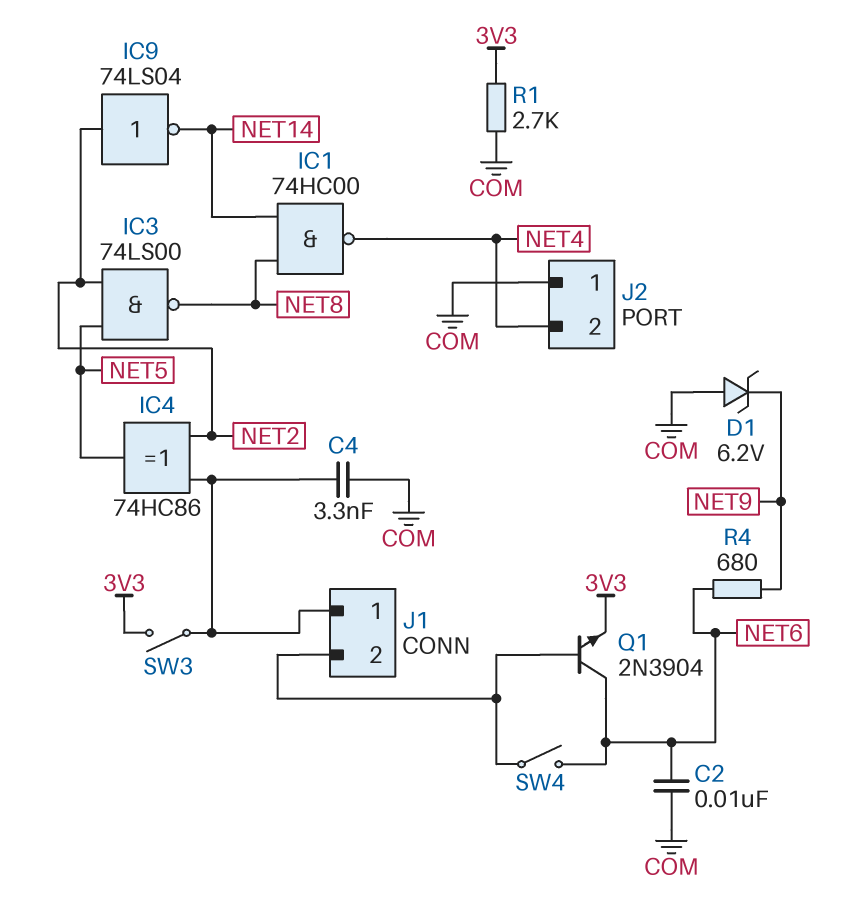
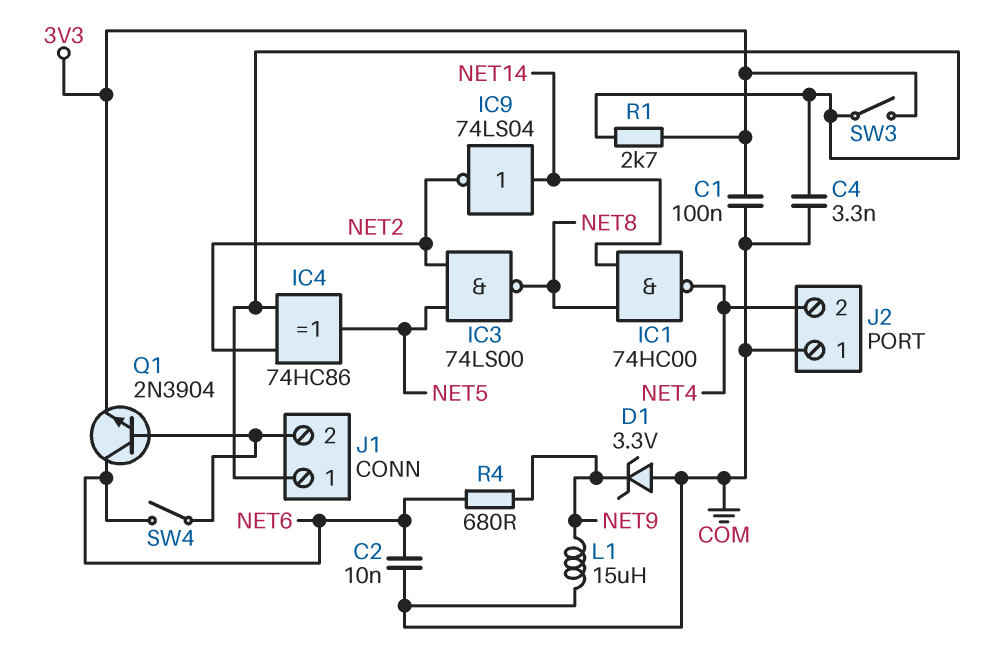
C1: none -> 100nF (3V3, COM)
D1: zener 6.2V (A COM, K NET9) -> zener 3.3V (A COM, K NET9)
IC9: NOT 74LS04 (in NET2, out NET14) -> NOT 74LS04 (in NET14, out NET2)
L1: none -> 15uH (COM, NET9)
R1: 2.7k (3V3, COM) -> 2.7k (3V3, J1/1)

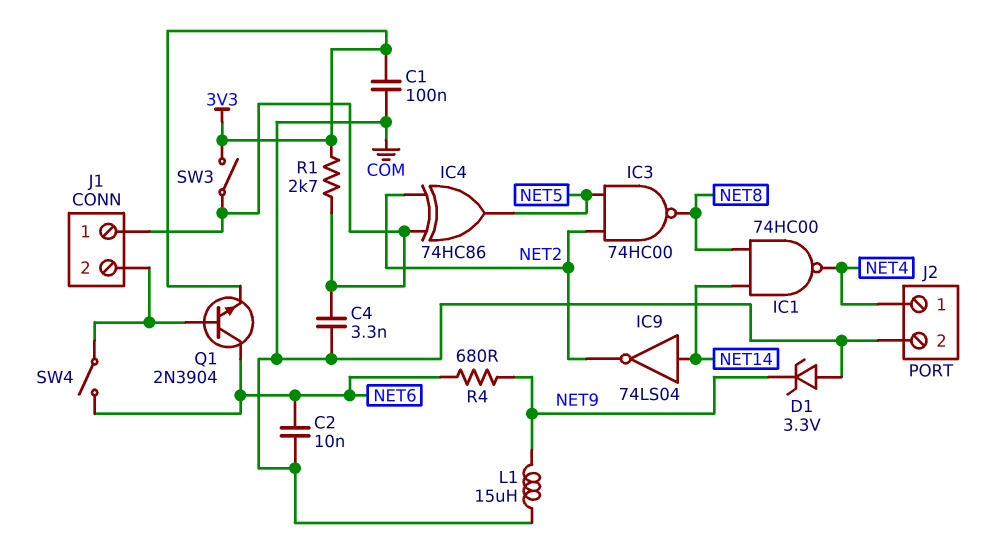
IC3: NAND 74LS00 (in NET2, in NET5, out NET8) -> NAND 74HC00 (in NET2, in NET5, out NET8)
J2 pin 1: COM -> NET4
J2 pin 2: NET4 -> COM

